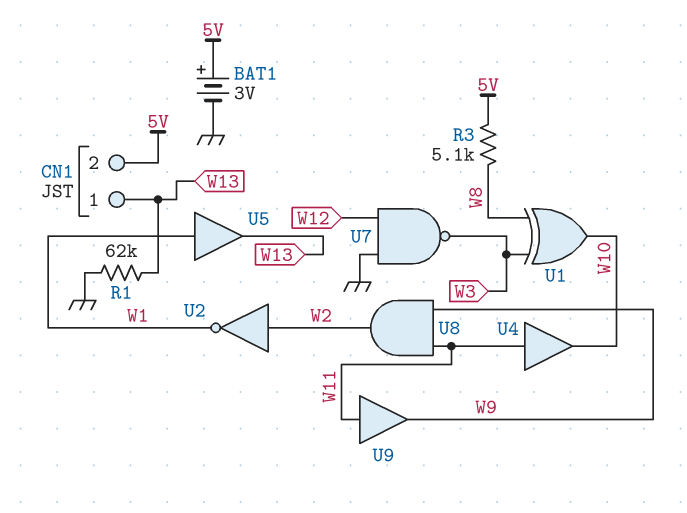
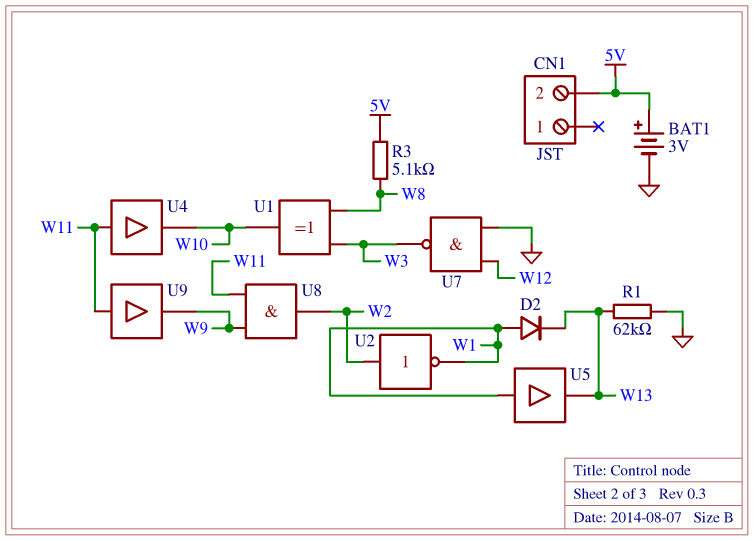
CN1 pin 1: W13 -> none
D2: none -> diode (A W1, K W13)

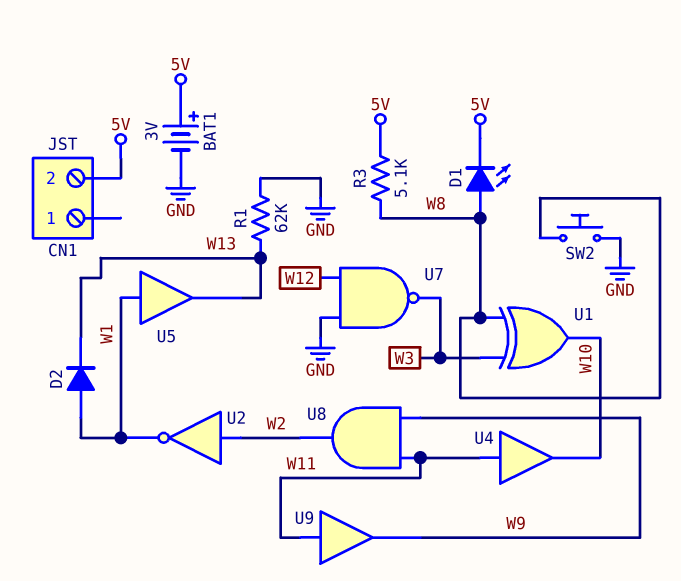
D1: none -> LED (A W8, K 5V)
SW2: none -> button (GND, W8)

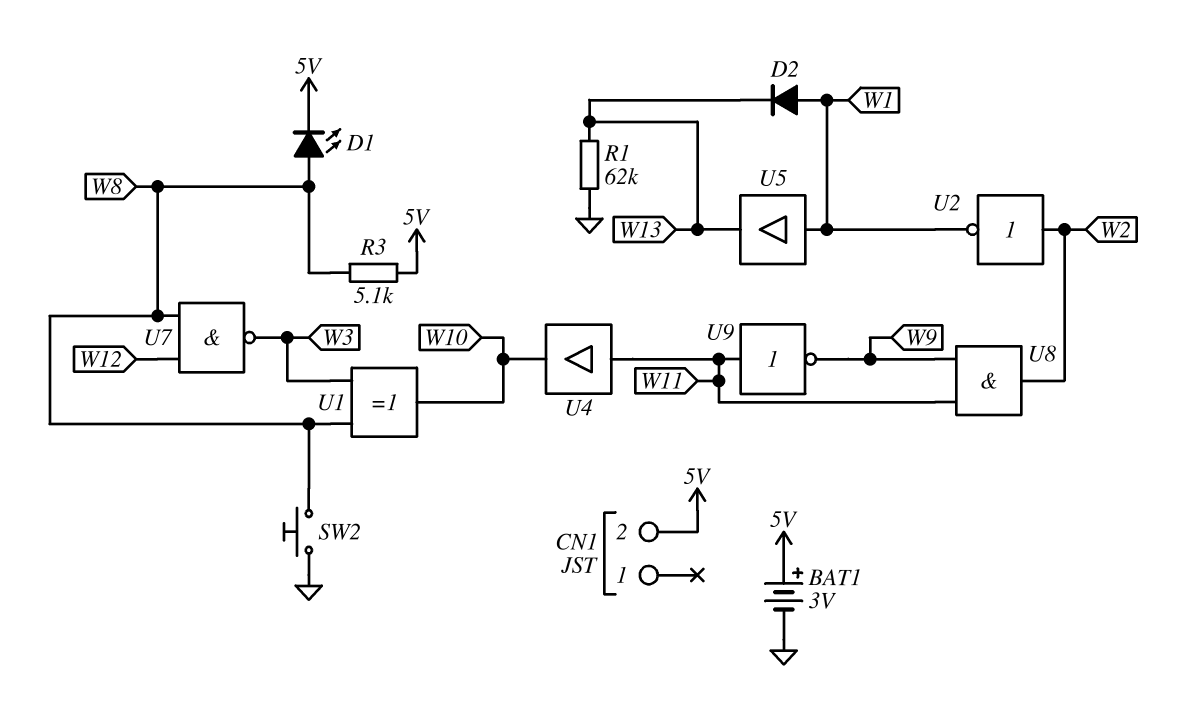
U7: NAND (in GND, in W12, out W3) -> NAND (in W8, in W12, out W3)
U9: buffer (in W11, out W9) -> NOT (in W11, out W9)

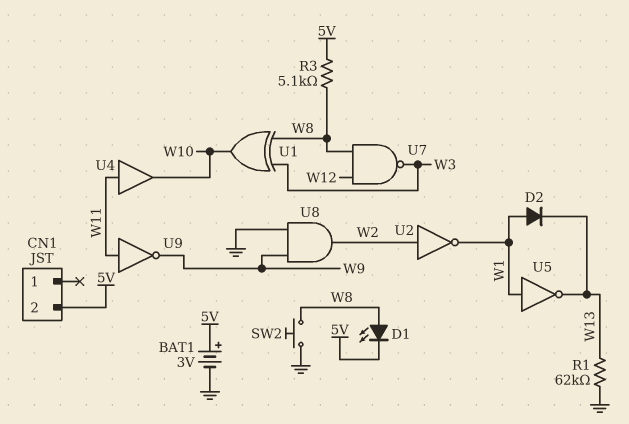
U5: buffer (in W1, out W13) -> NOT (in W1, out W13)
U8: AND (in W9, in W11, out W2) -> AND (in GND, in W9, out W2)

